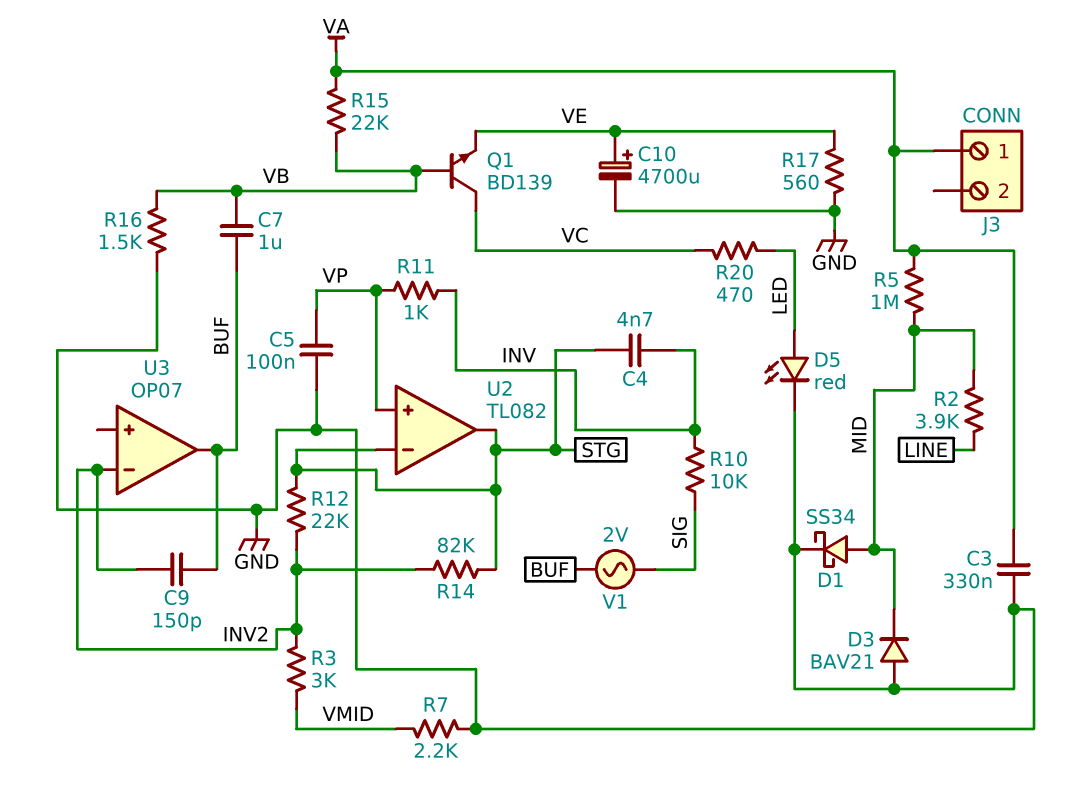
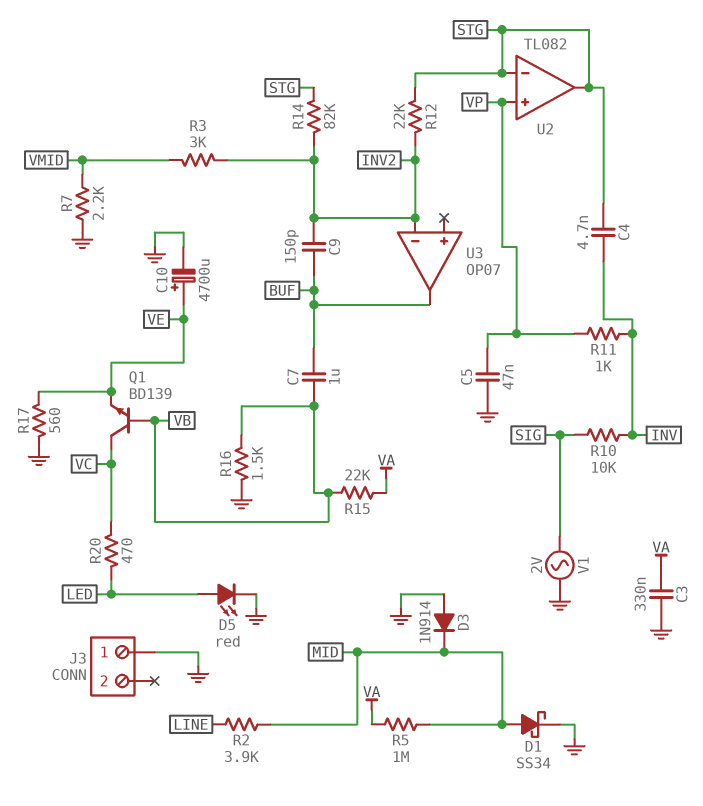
C5: 100nF (GND, VP) -> 47nF (GND, VP)
D3: diode BAV21 (A GND, K MID) -> diode 1N914 (A GND, K MID)
J3 pin 1: VA -> GND
V1: AC 2V (BUF, SIG) -> AC 2V (GND, SIG)

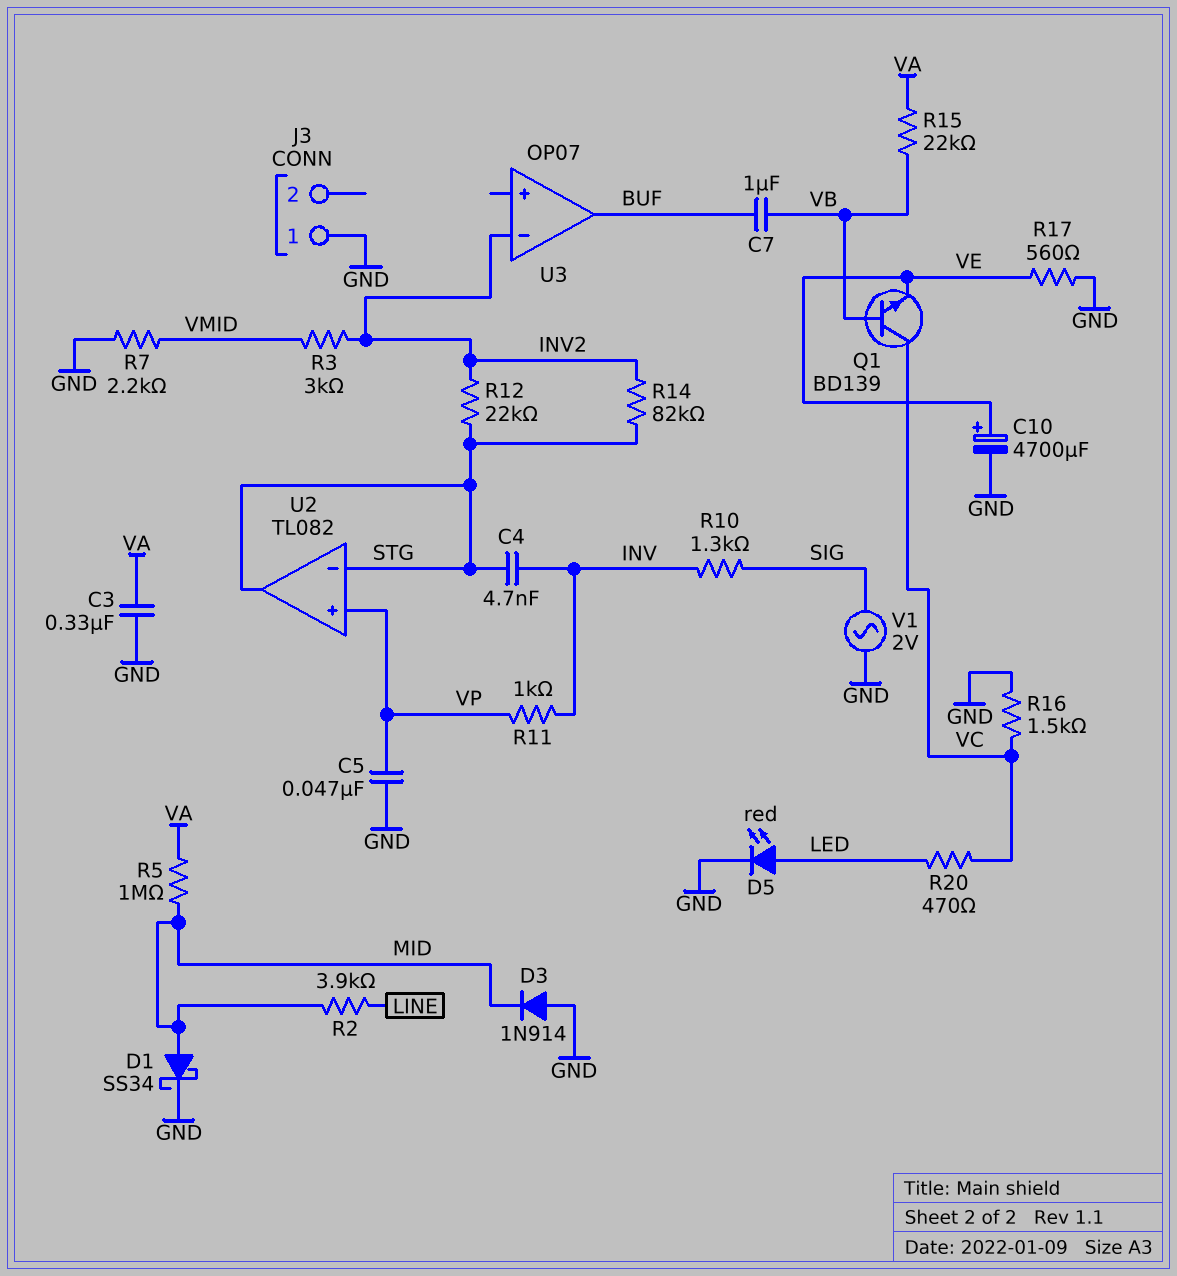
C9: 150pF (BUF, INV2) -> none
R10: 10k (INV, SIG) -> 1.3k (INV, SIG)
R16: 1.5k (GND, VB) -> 1.5k (GND, VC)

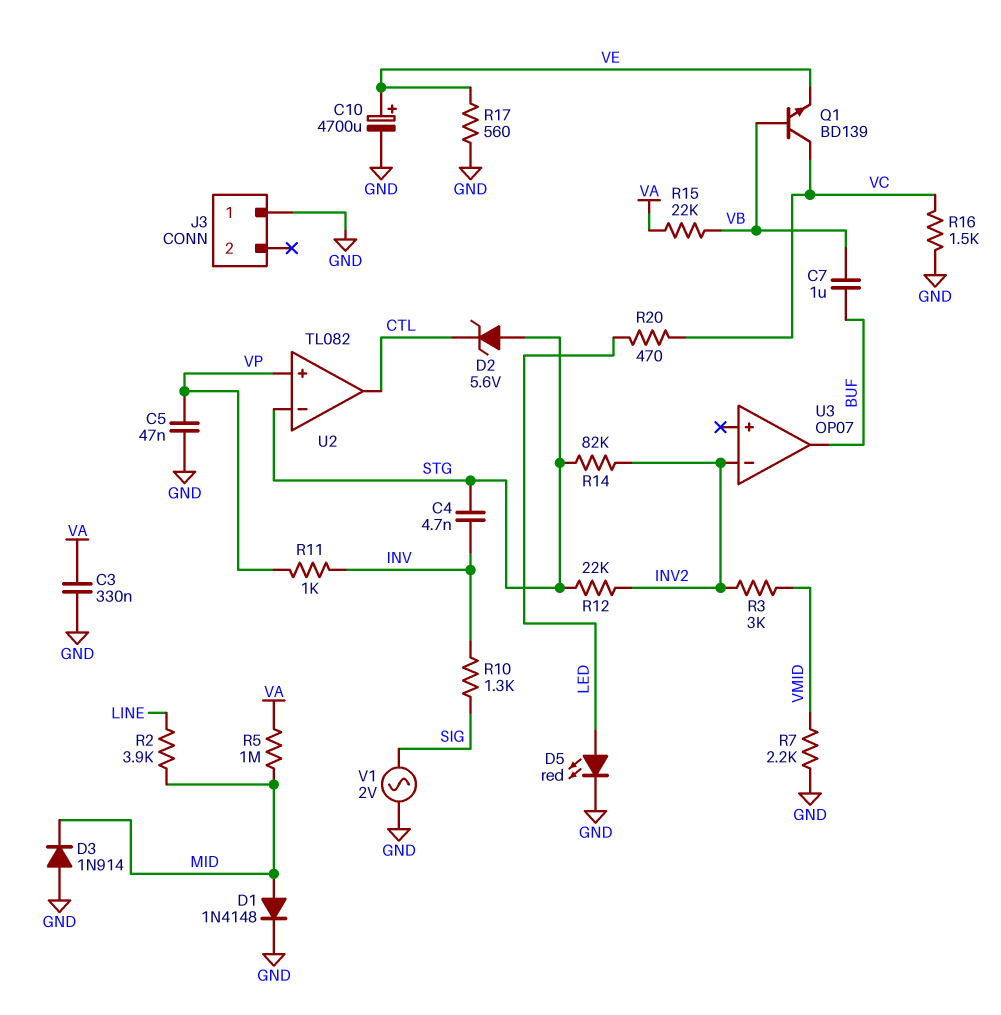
D1: schottky SS34 (A MID, K GND) -> diode 1N4148 (A MID, K GND)
D2: none -> zener 5.6V (A STG, K CTL)
U2 pin out: STG -> CTL

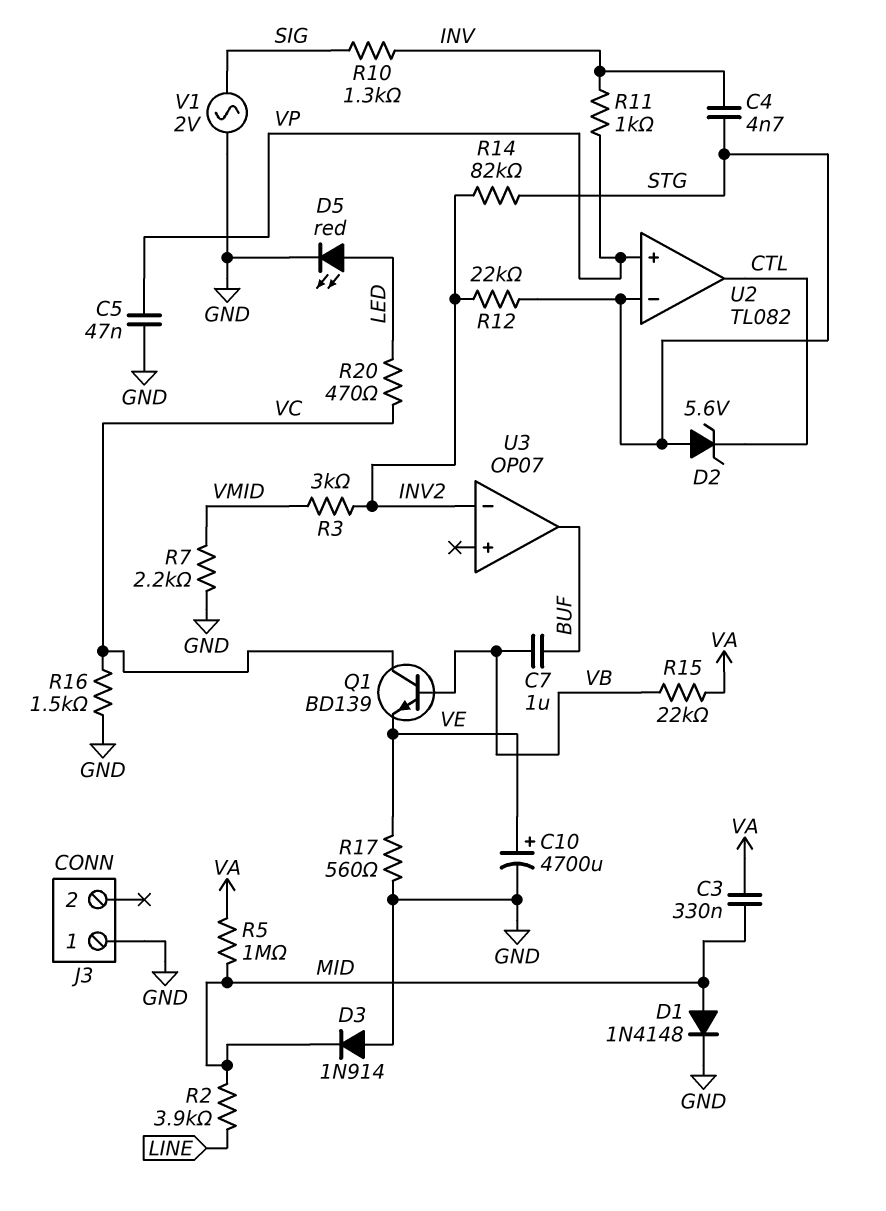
C3: 330nF (GND, VA) -> 330nF (MID, VA)

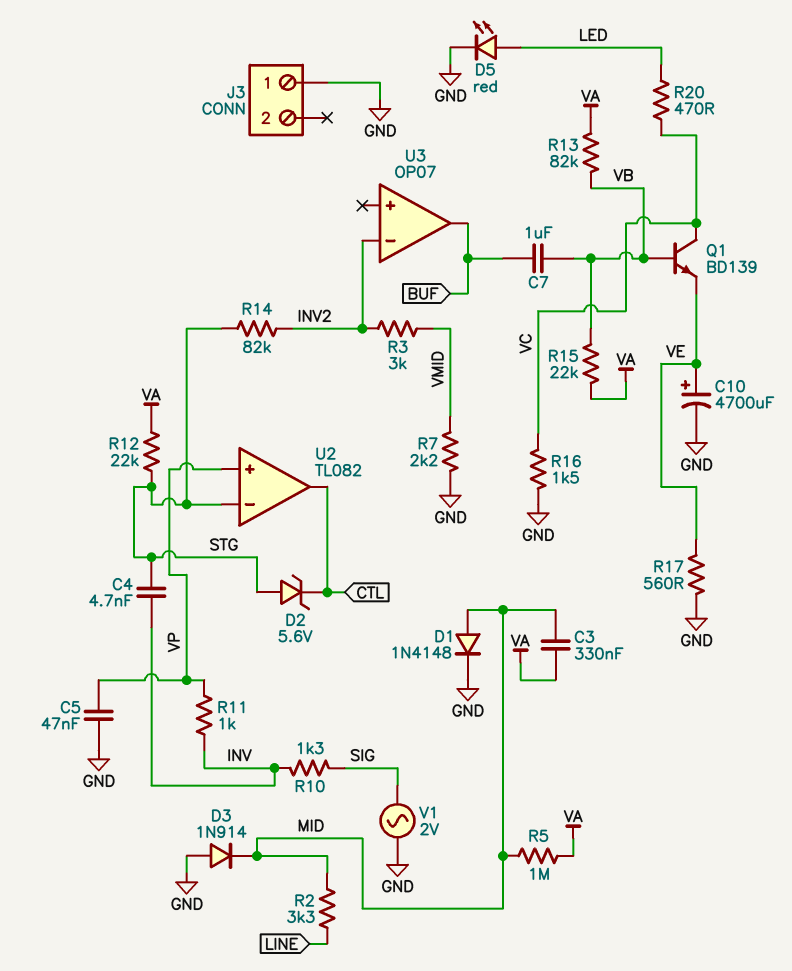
R2: 3.9k (LINE, MID) -> 3.3k (LINE, MID)
R12: 22k (INV2, STG) -> 22k (STG, VA)
R13: none -> 82k (VA, VB)

